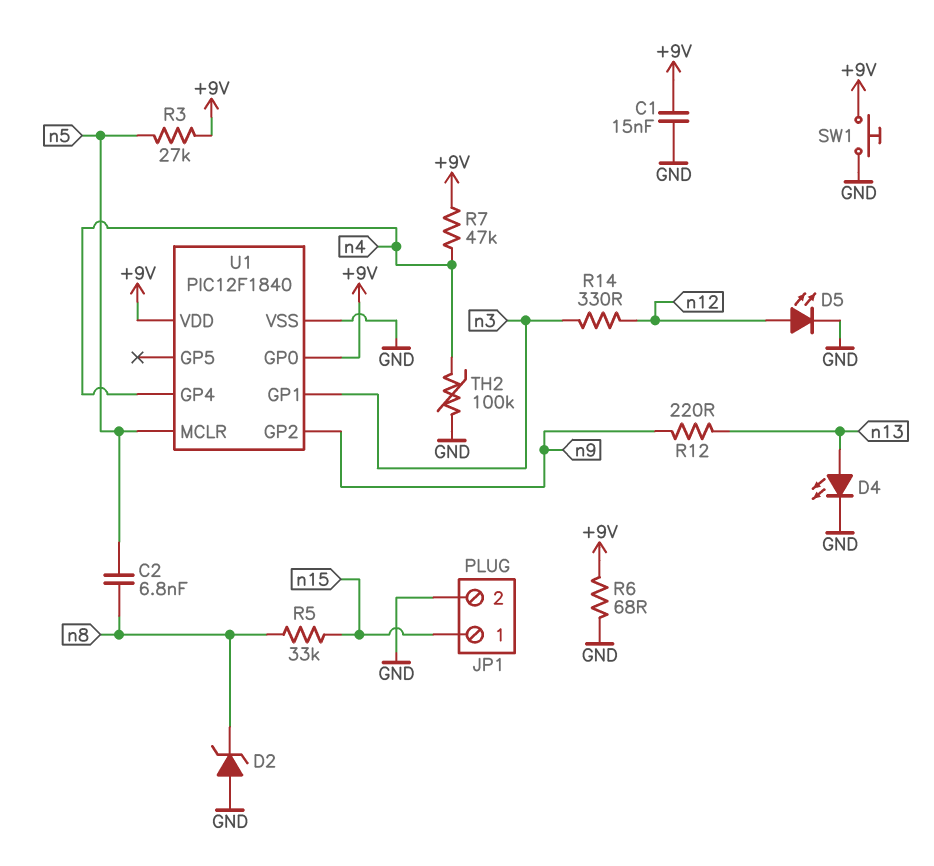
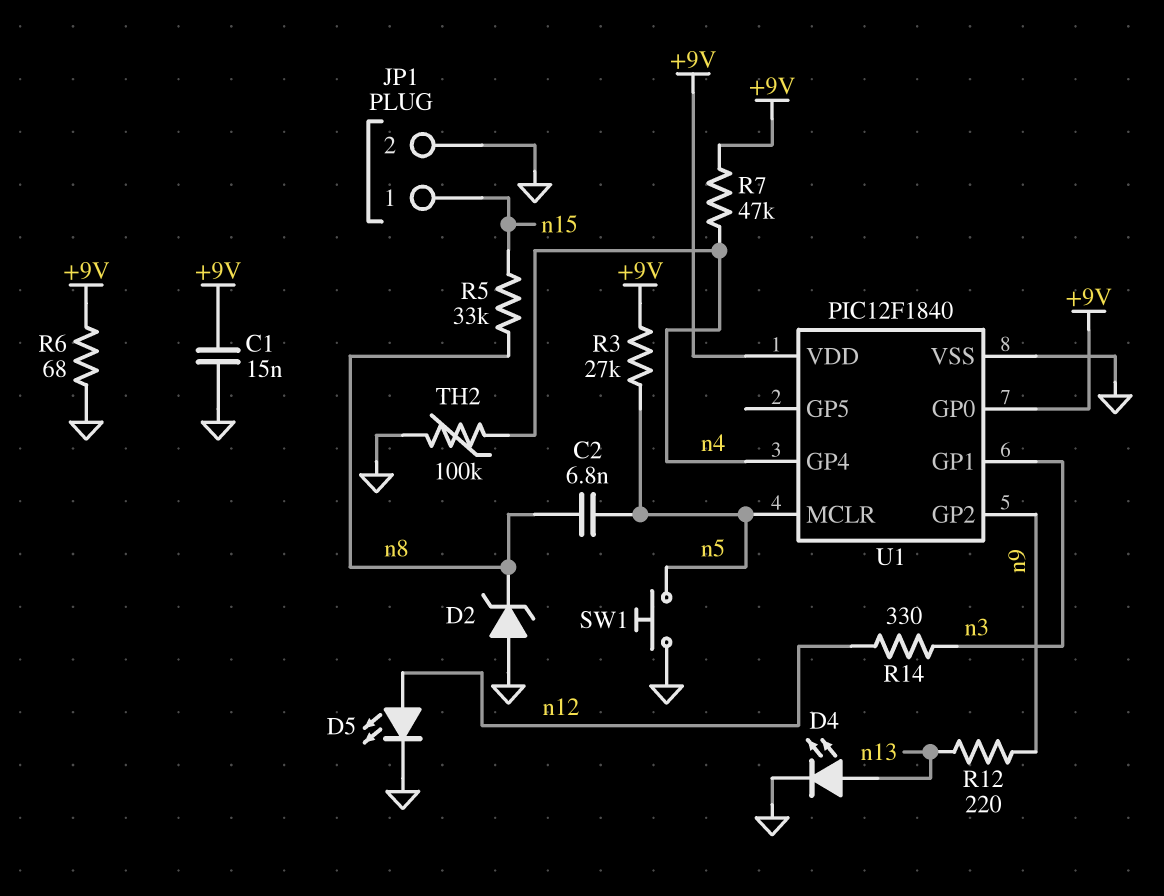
SW1: button (+9V, GND) -> button (GND, n5)

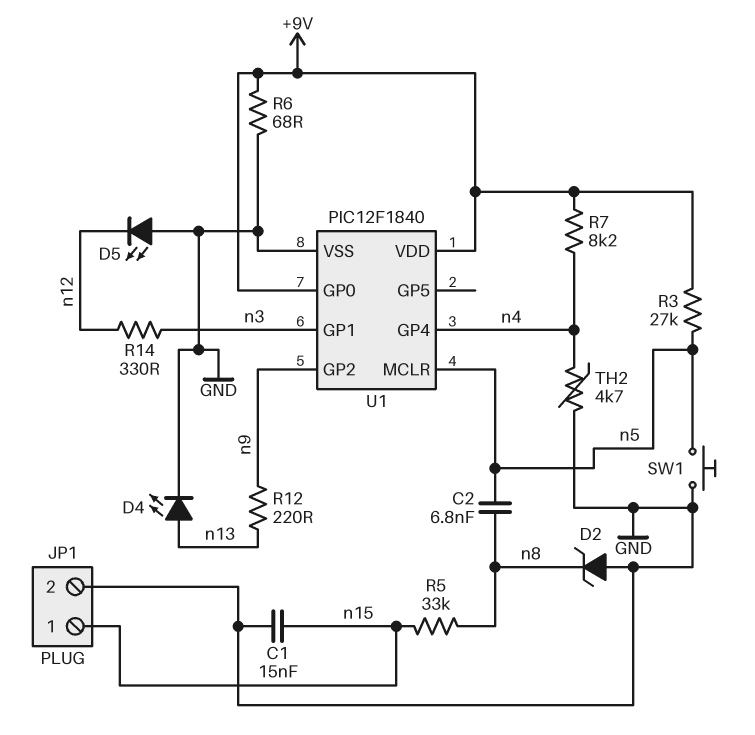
C1: 15nF (+9V, GND) -> 15nF (GND, n15)
D5: LED (A n12, K GND) -> LED (A GND, K n12)
R7: 47k (+9V, n4) -> 8.2k (+9V, n4)
TH2: 100k (GND, n4) -> 4.7k (GND, n4)

